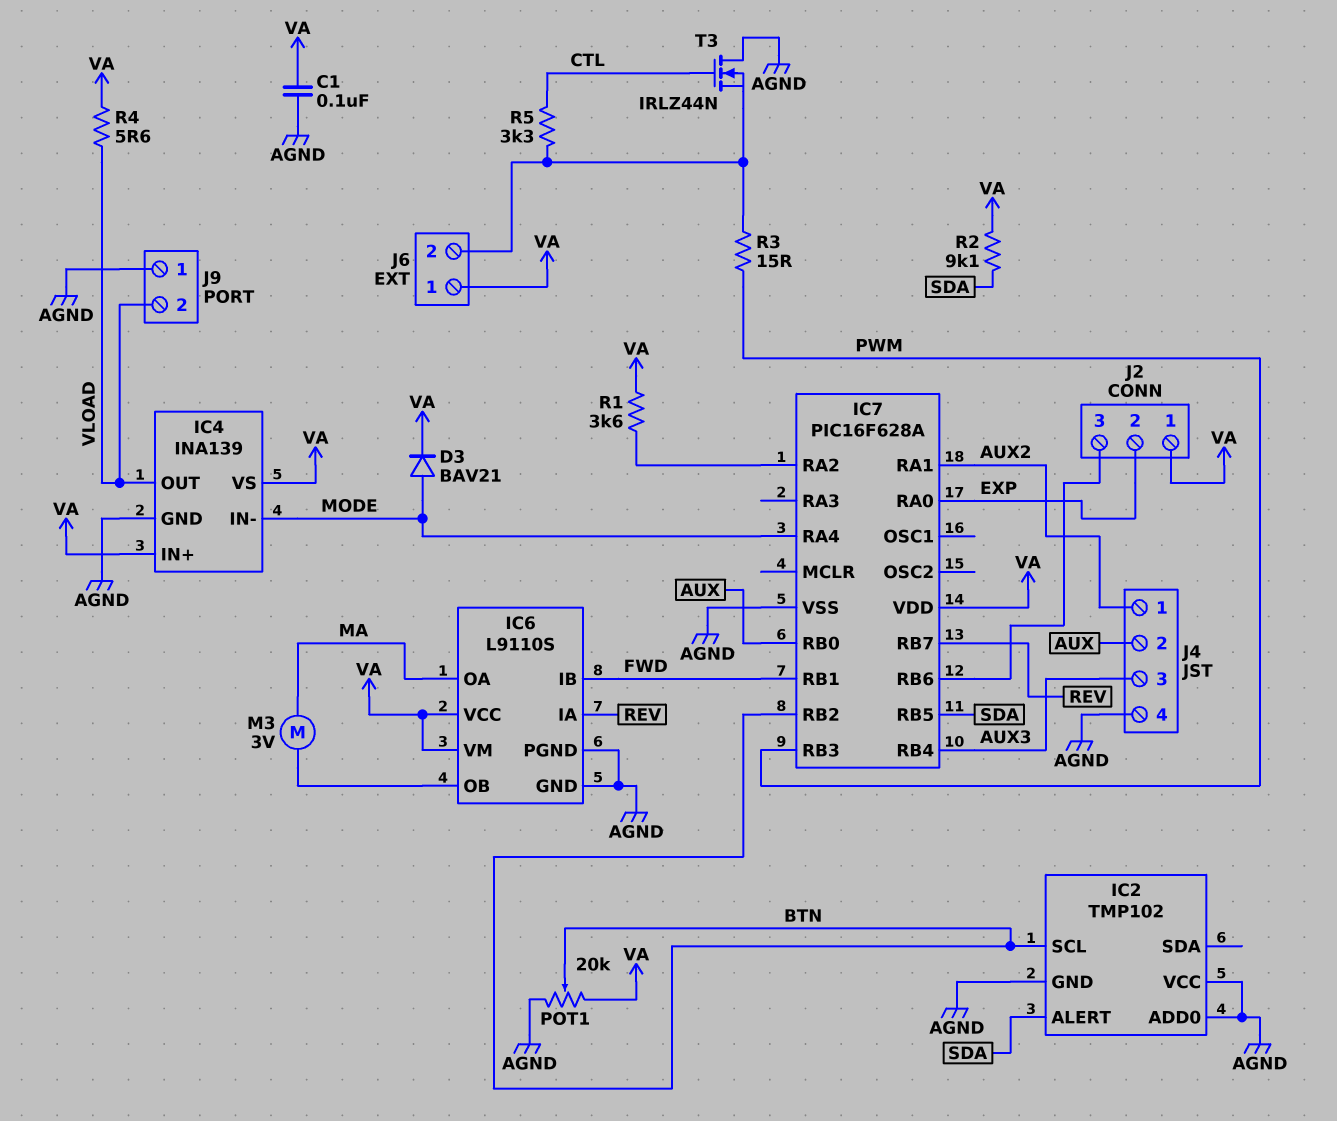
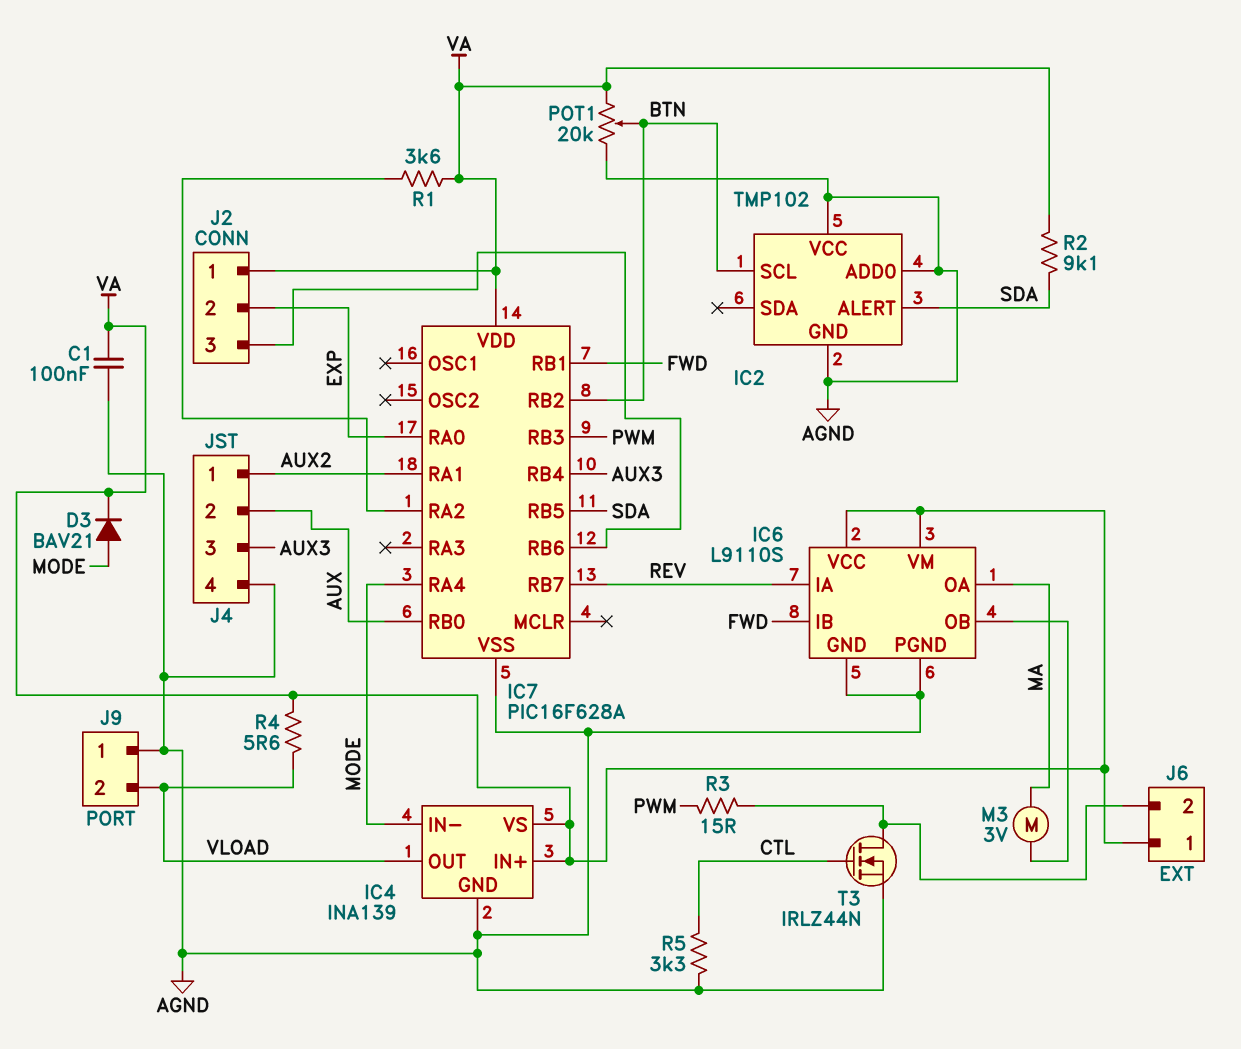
R5: 3.3k (CTL, J6/2) -> 3.3k (AGND, CTL)
T3: NMOS IRLZ44N (G CTL, D AGND, S J6/2) -> NMOS IRLZ44N (G CTL, D J6/2, S AGND)

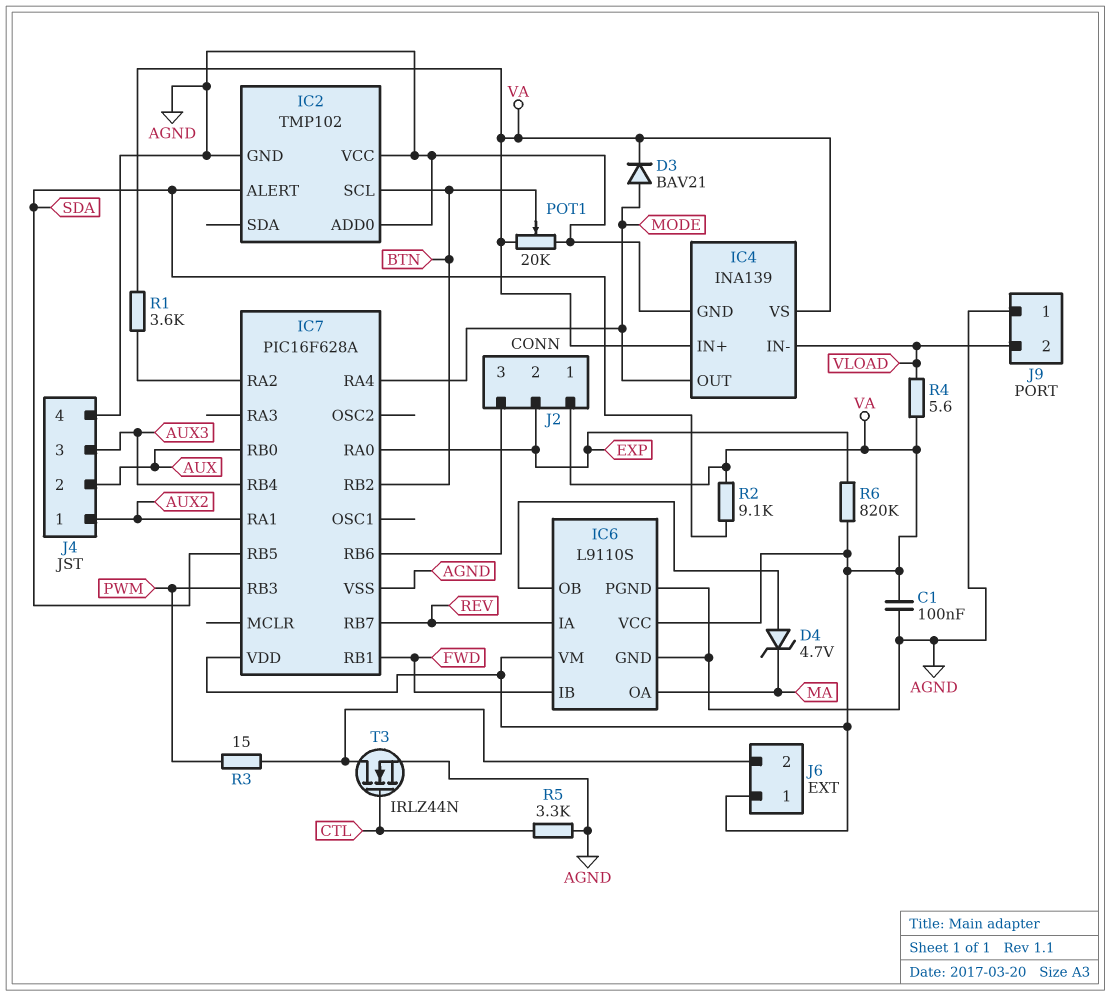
D4: none -> zener 4.7V (A IC6/OB, K MA)
IC4 pin IN-: MODE -> VLOAD
IC4 pin OUT: VLOAD -> MODE
M3: motor 3V (IC6/OB, MA) -> none
R6: none -> 820k (EXP, VA)

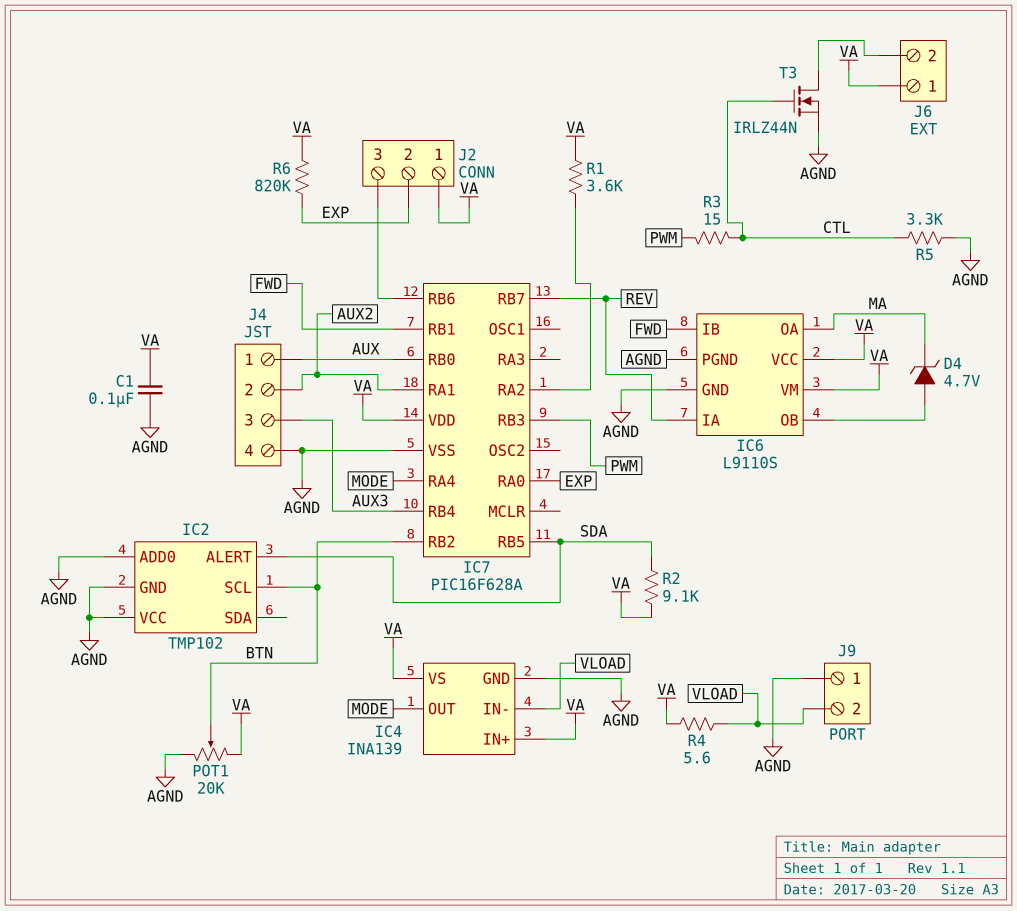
D3: diode BAV21 (A MODE, K VA) -> none
J4 pin 1: AUX2 -> AUX
J4 pin 2: AUX -> AUX2
R3: 15 (J6/2, PWM) -> 15 (CTL, PWM)

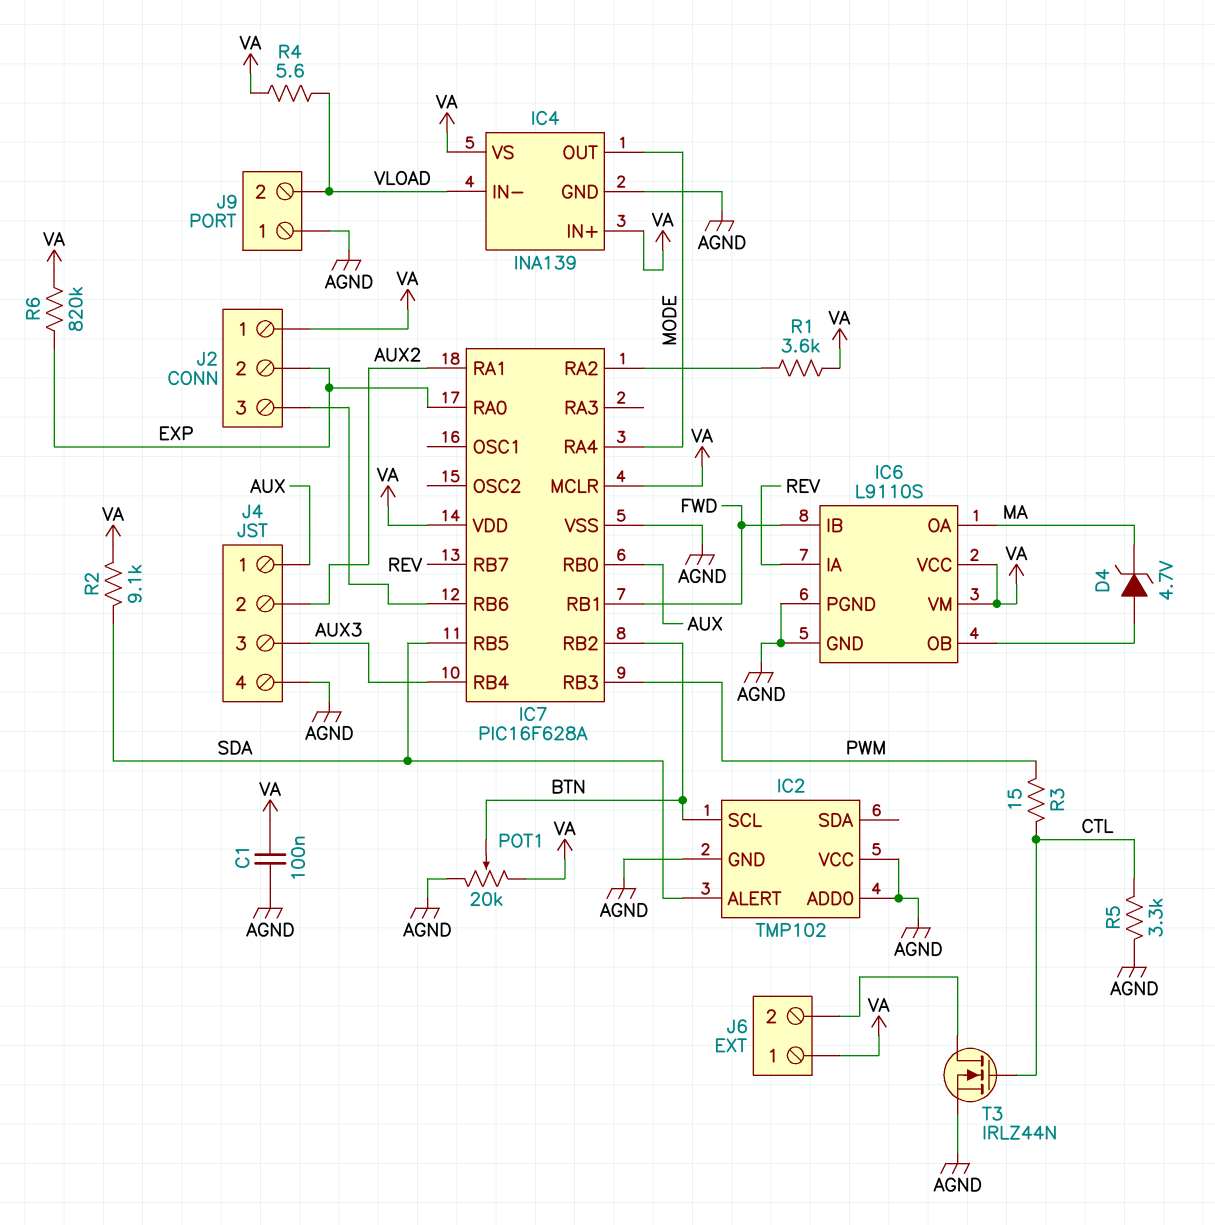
IC7 pin MCLR: none -> VA

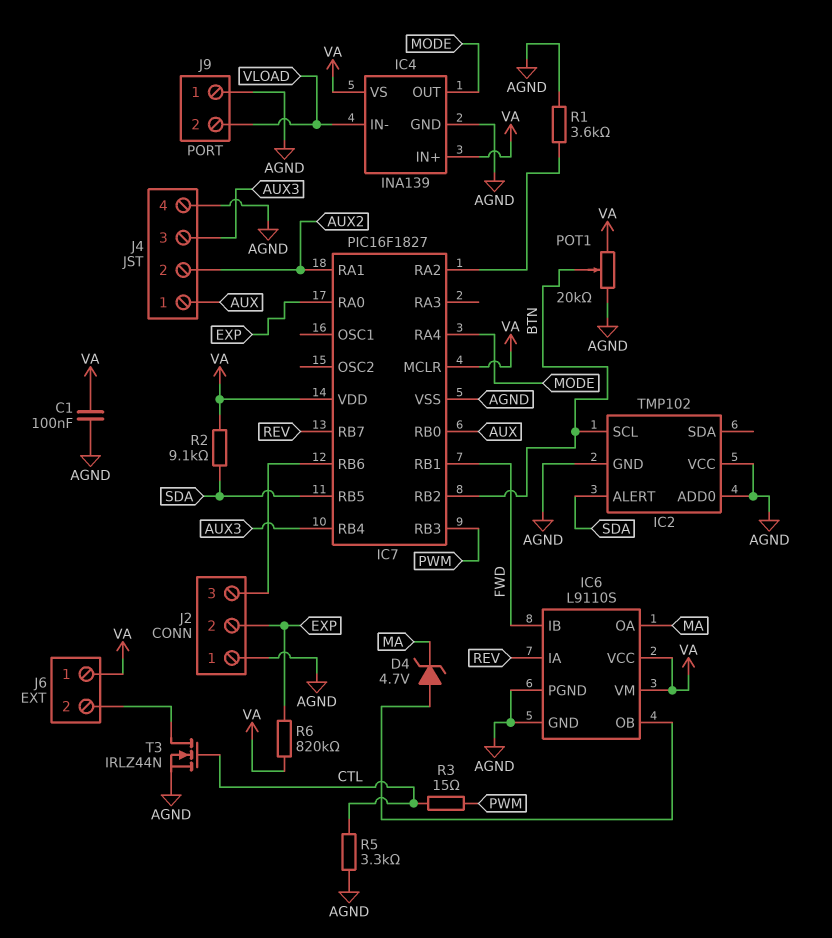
IC7: PIC16F628A -> PIC16F1827
J2 pin 1: VA -> AGND
R1: 3.6k (IC7/RA2, VA) -> 3.6k (AGND, IC7/RA2)
R4: 5.6 (VA, VLOAD) -> none

